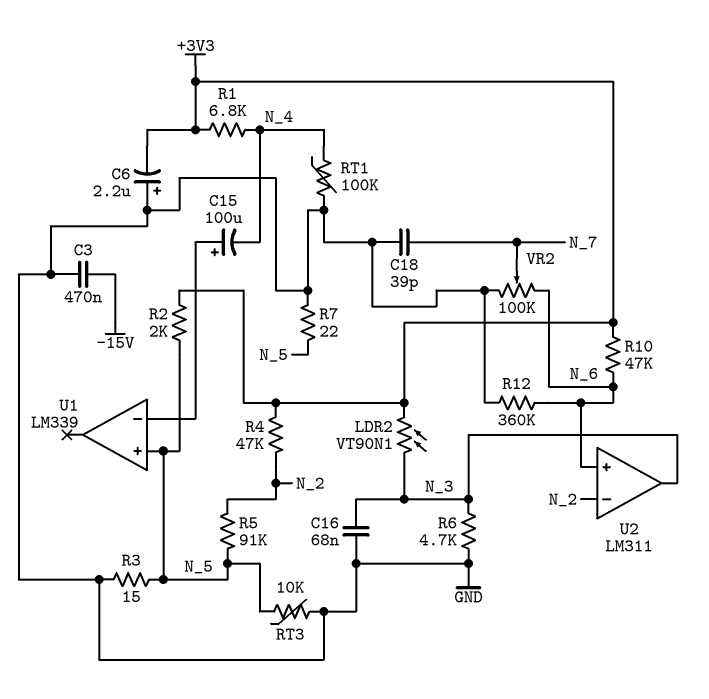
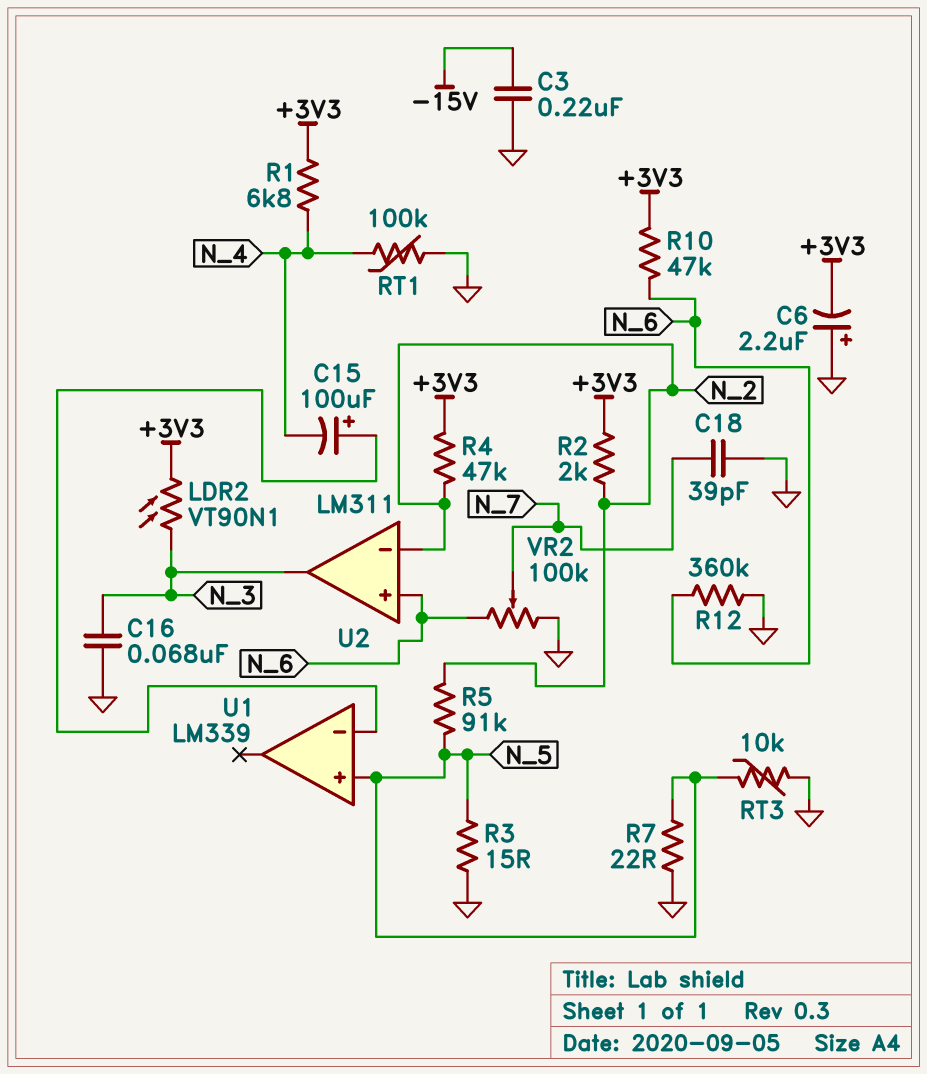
C3: 470nF (-15V, GND) -> 220nF (-15V, GND)
R2: 2k (+3V3, N_5) -> 2k (+3V3, N_2)
R6: 4.7k (GND, N_3) -> none

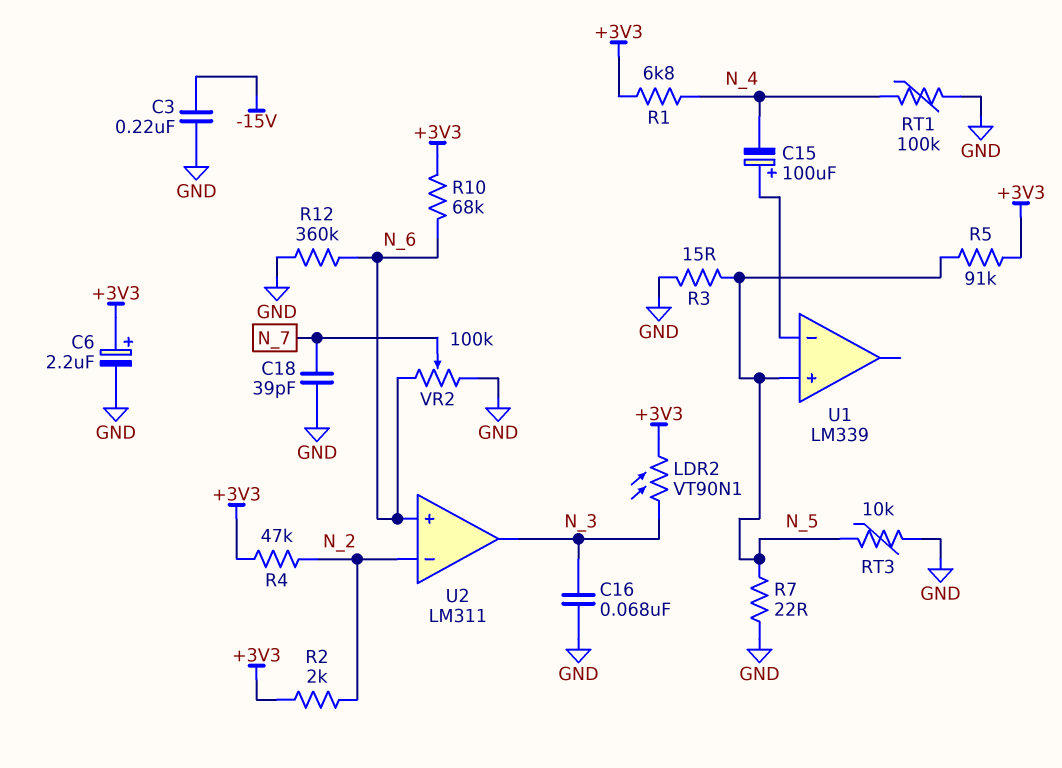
C6: 2.2uF (plus GND, minus +3V3) -> 2.2uF (plus +3V3, minus GND)
R5: 91k (N_2, N_5) -> 91k (+3V3, N_5)
R10: 47k (+3V3, N_6) -> 68k (+3V3, N_6)

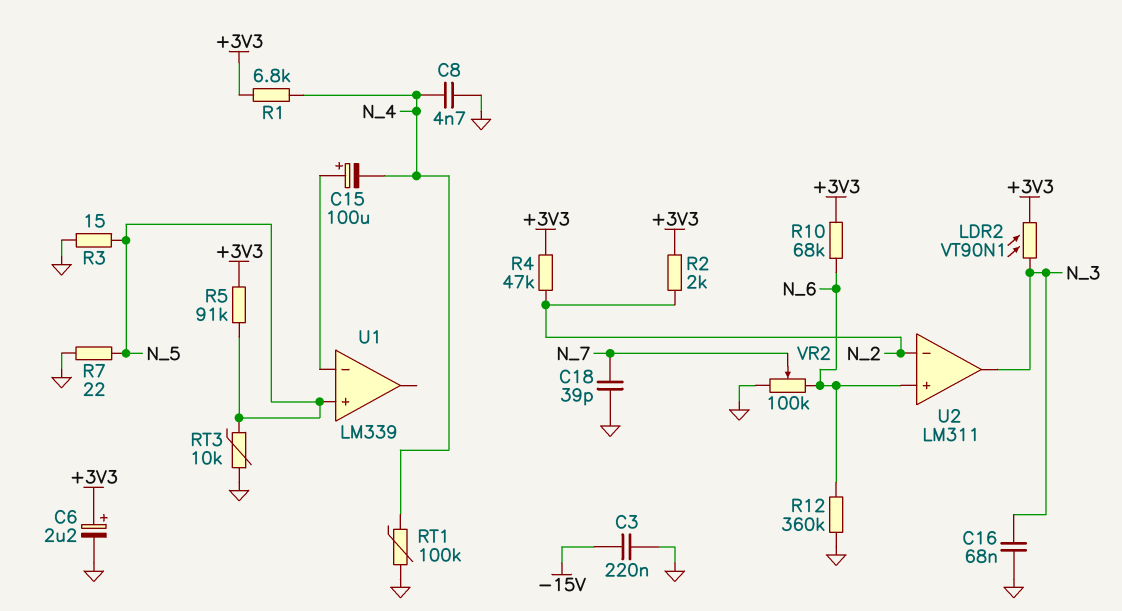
C8: none -> 4.7nF (GND, N_4)

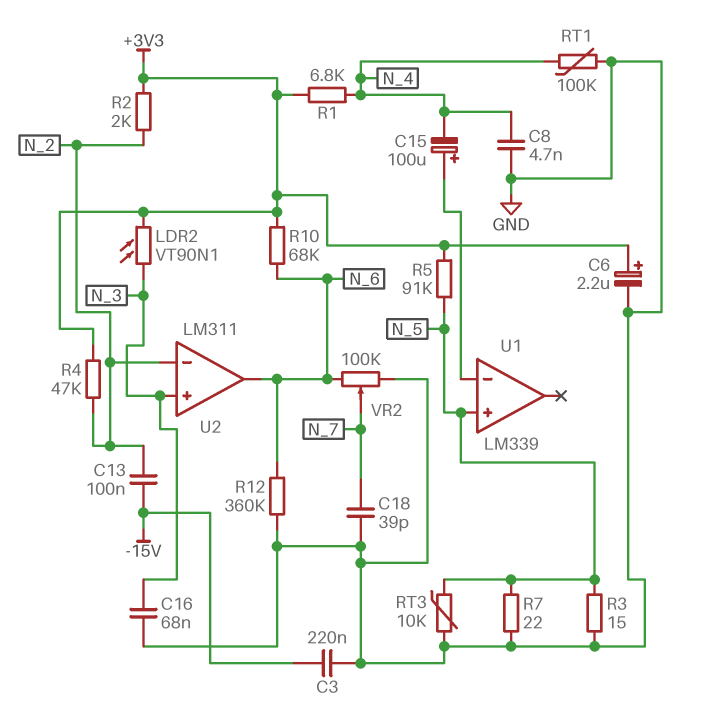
C13: none -> 100nF (-15V, N_2)
U2 pin in+: N_6 -> N_3
U2 pin out: N_3 -> N_6

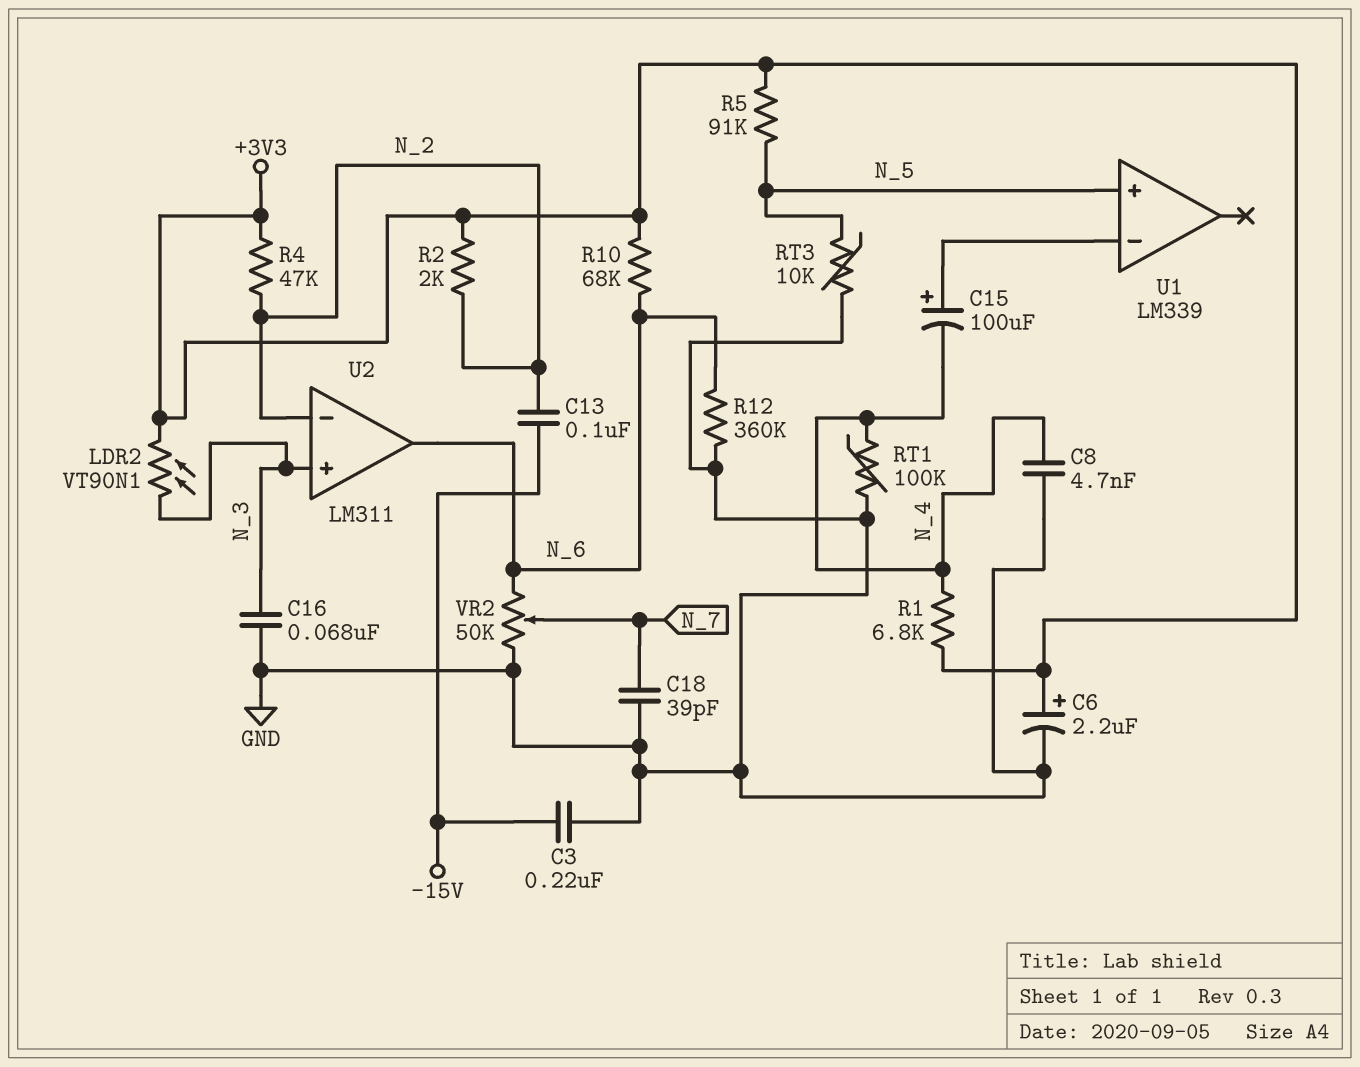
R3: 15 (GND, N_5) -> none
R7: 22 (GND, N_5) -> none
VR2: 100k (GND, N_6, wiper N_7) -> 50k (GND, N_6, wiper N_7)

